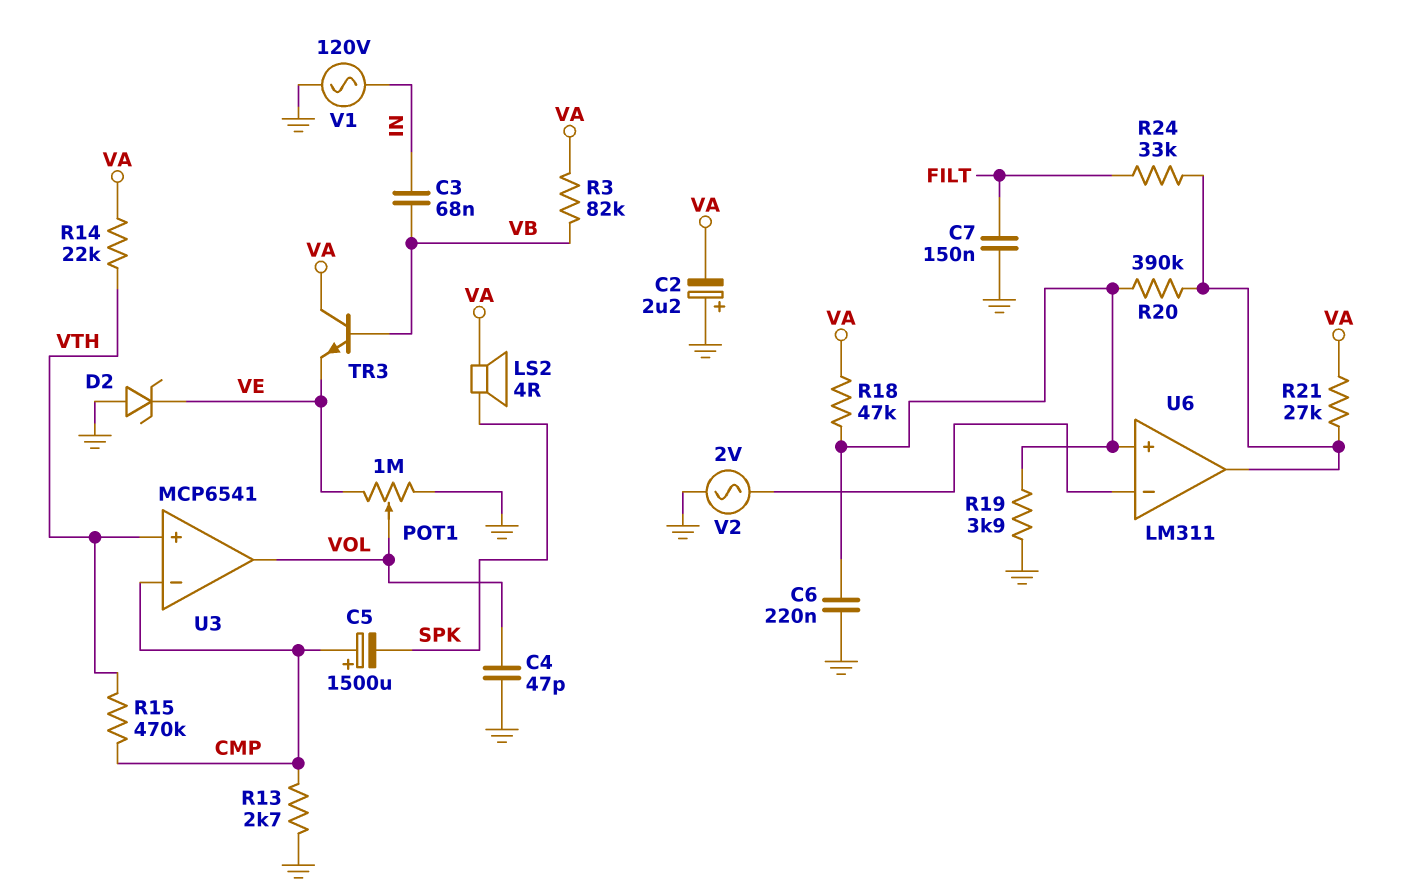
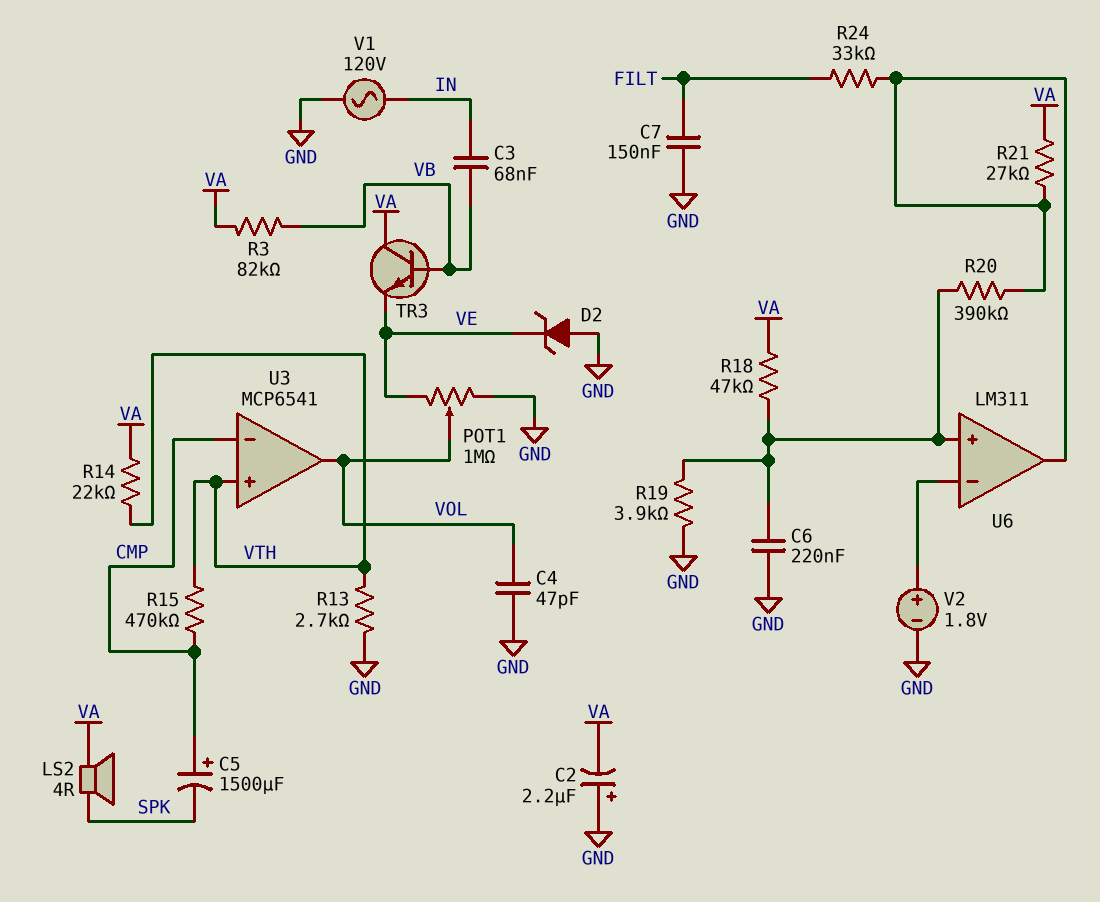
R13: 2.7k (CMP, GND) -> 2.7k (GND, VTH)
V2: AC 2V (GND, U6/in-) -> 1.8V (plus U6/in-, minus GND)

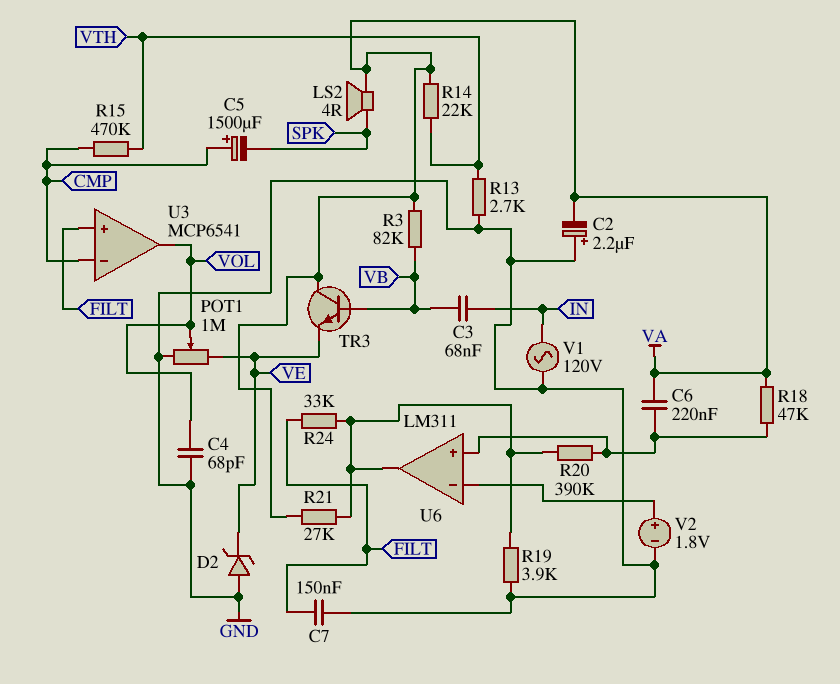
C4: 47pF (GND, VOL) -> 68pF (GND, VOL)
C6: 220nF (GND, U6/in+) -> 220nF (U6/in+, VA)
R19: 3.9k (GND, U6/in+) -> 3.9k (GND, U6/out)
U3 pin in+: VTH -> FILT

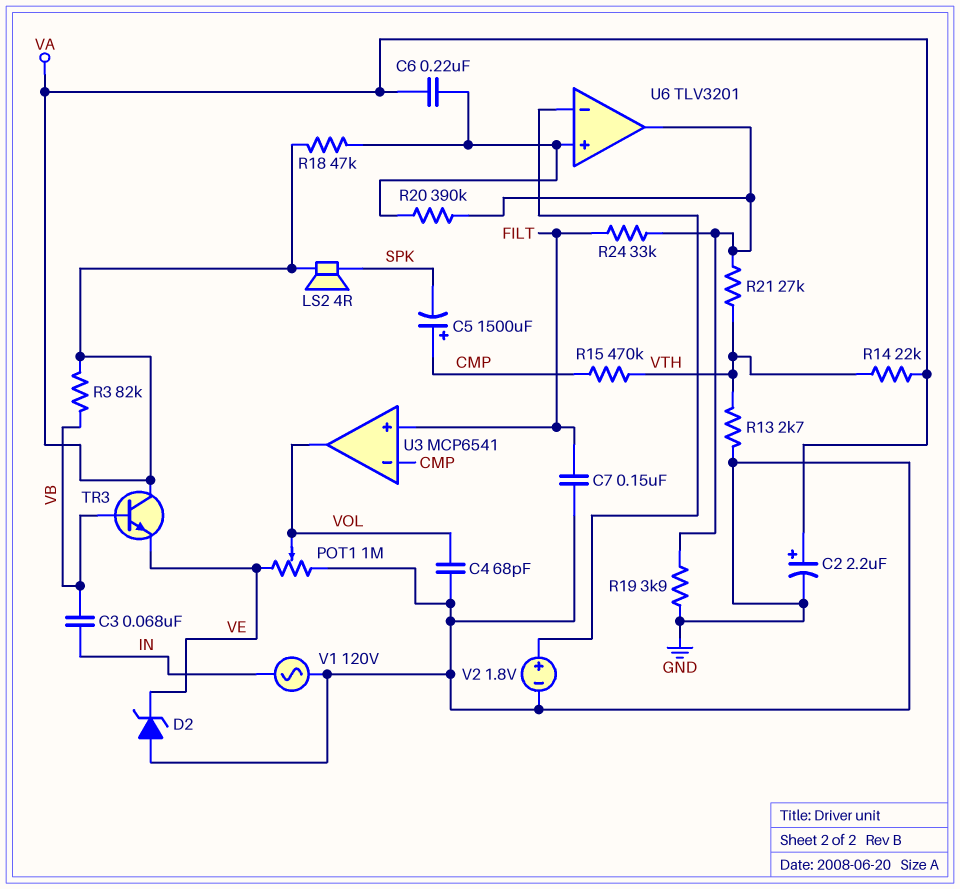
C2: 2.2uF (plus GND, minus VA) -> 2.2uF (plus VA, minus GND)
R21: 27k (U6/out, VA) -> 27k (U6/out, VTH)
U6: LM311 -> TLV3201

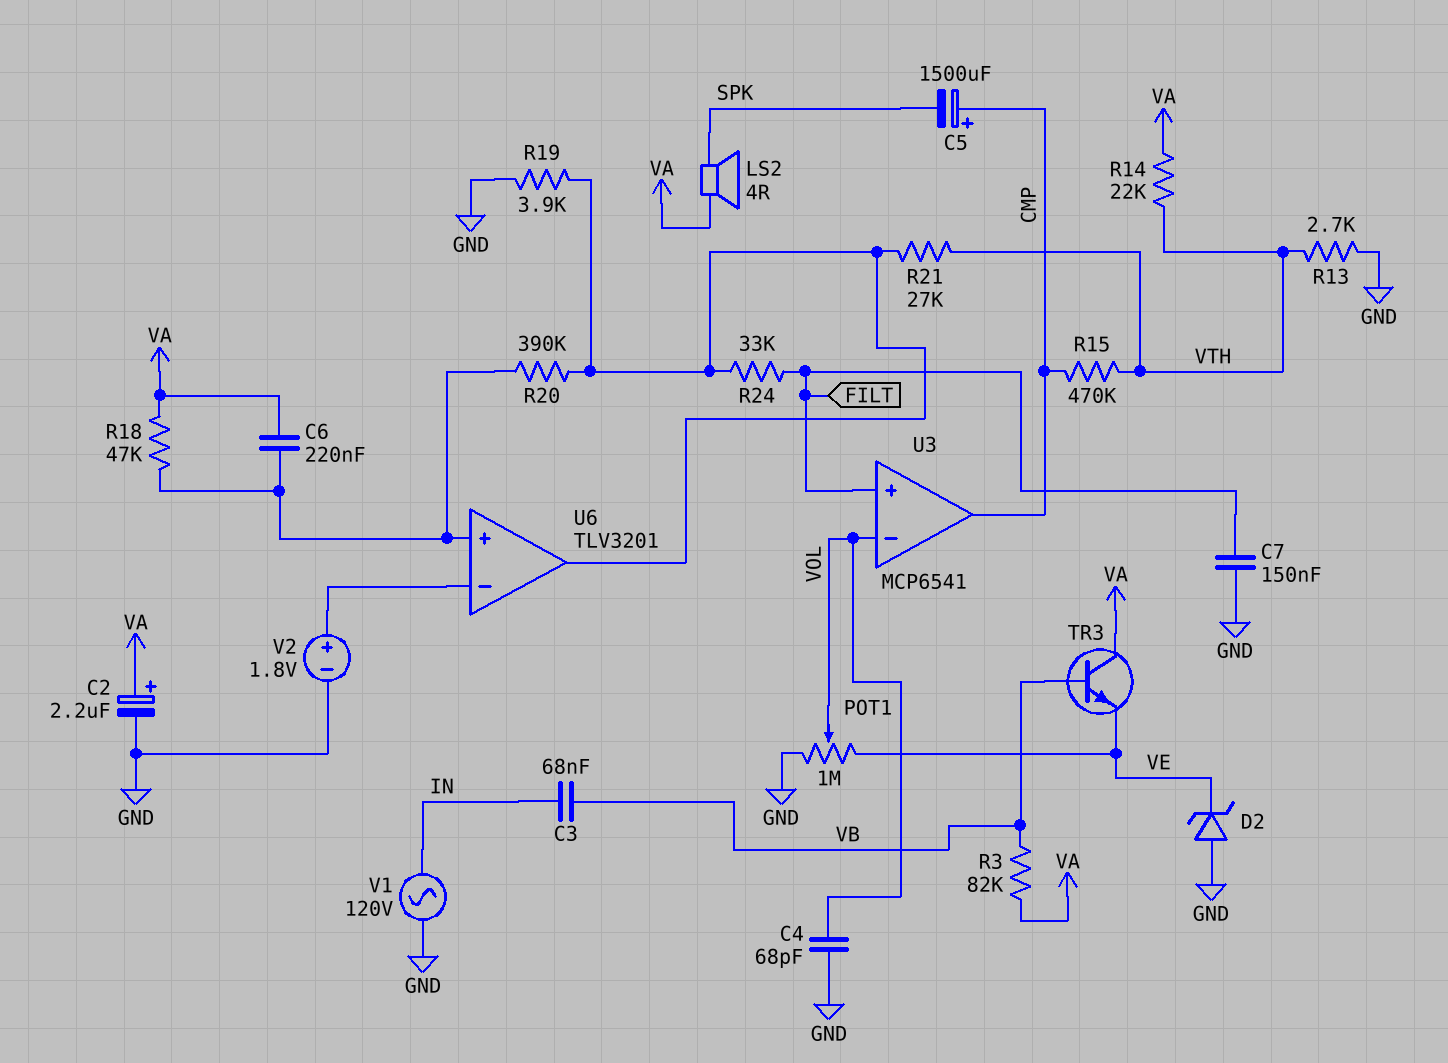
U3 pin in-: CMP -> VOL
U3 pin out: VOL -> CMP

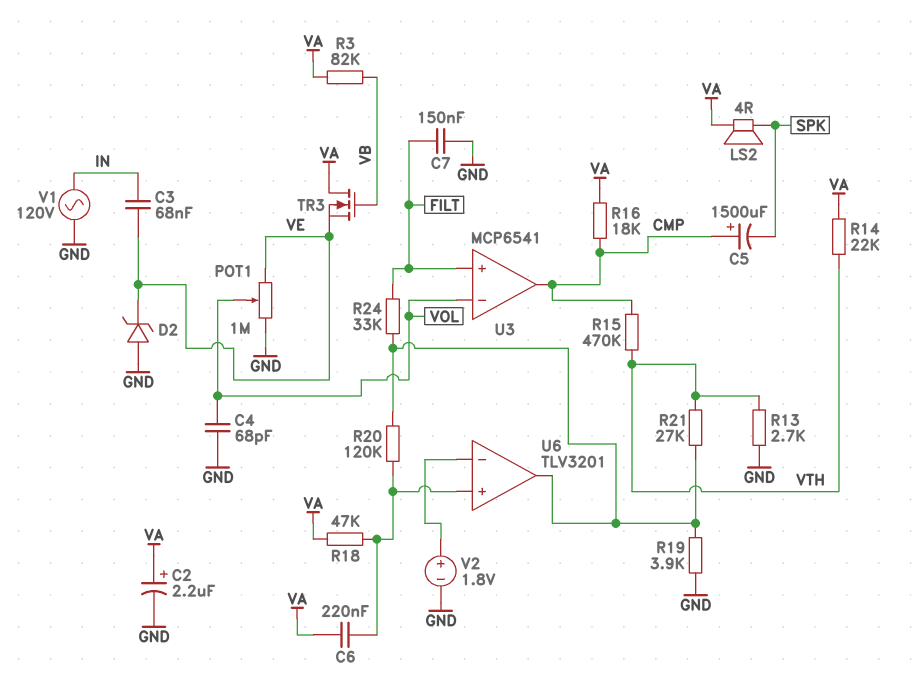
C3: 68nF (IN, VB) -> 68nF (IN, VE)
R16: none -> 18k (CMP, VA)
R20: 390k (U6/in+, U6/out) -> 120k (U6/in+, U6/out)
TR3: NPN (B VB, C VA, E VE) -> NMOS (G VB, D VA, S VE)

